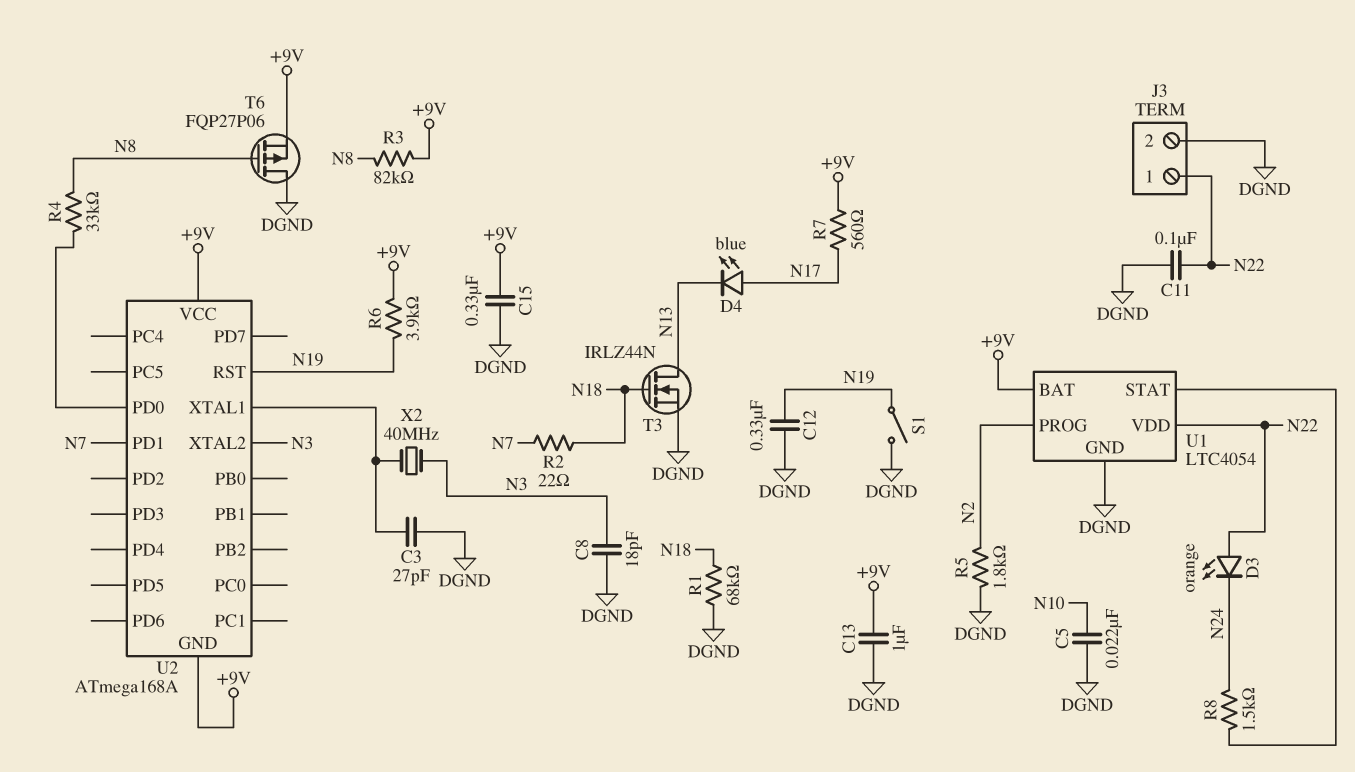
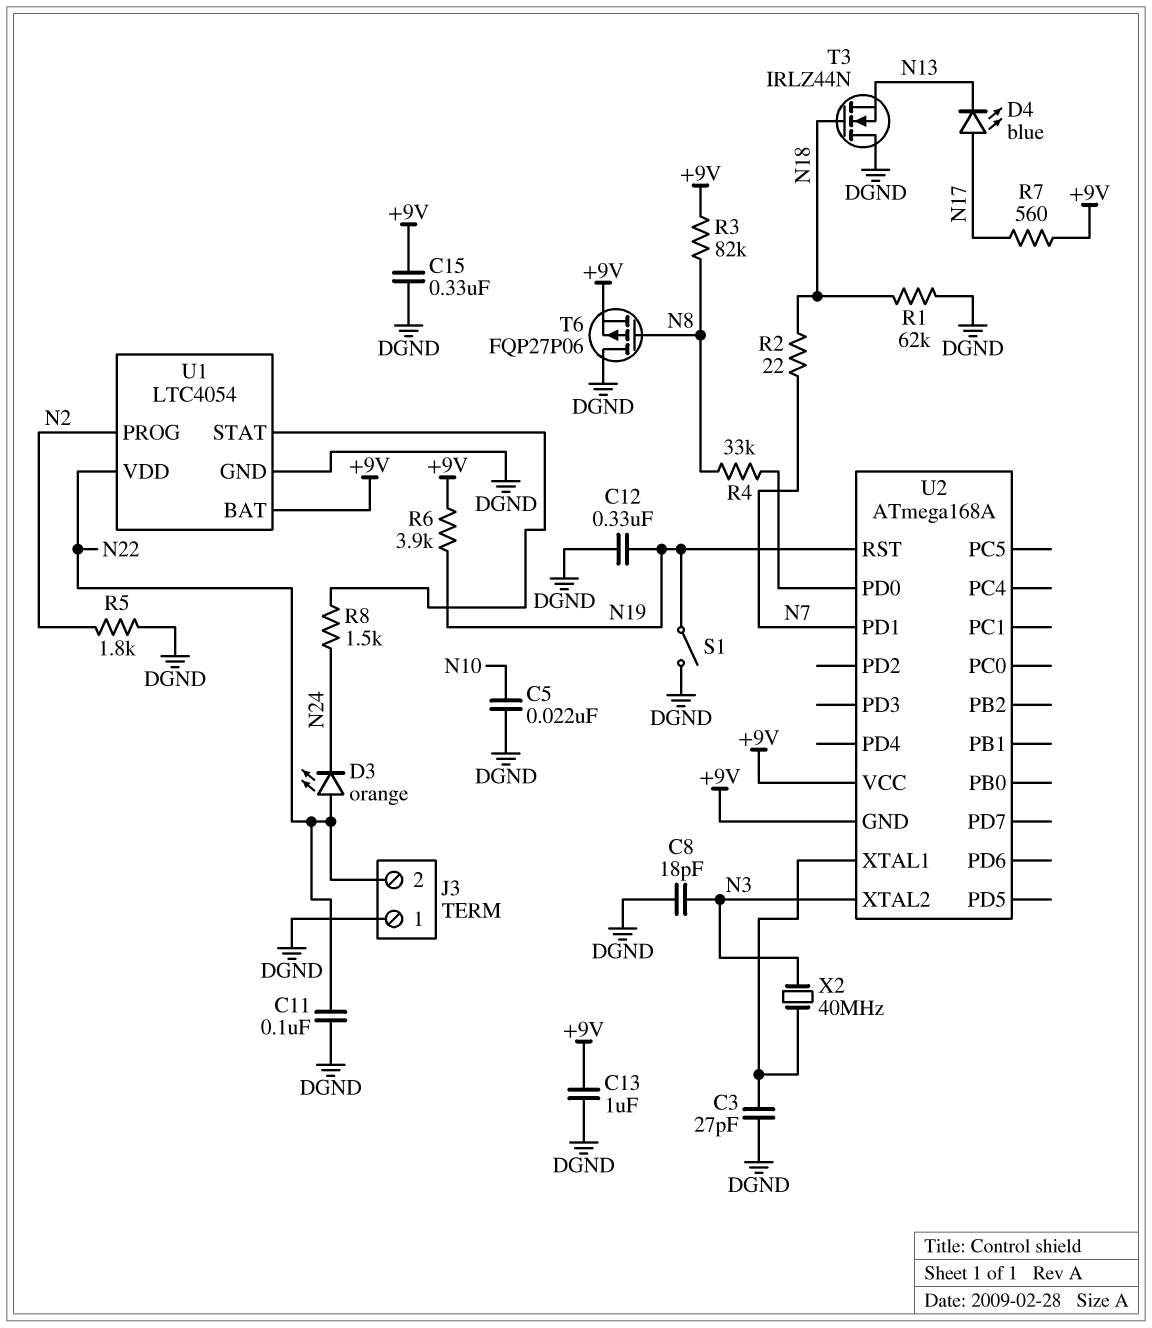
J3 pin 1: N22 -> DGND
J3 pin 2: DGND -> N22
R1: 68k (DGND, N18) -> 62k (DGND, N18)
T3: NMOS IRLZ44N (G N18, D N13, S DGND) -> NMOS IRLZ44N (G N18, D DGND, S N13)

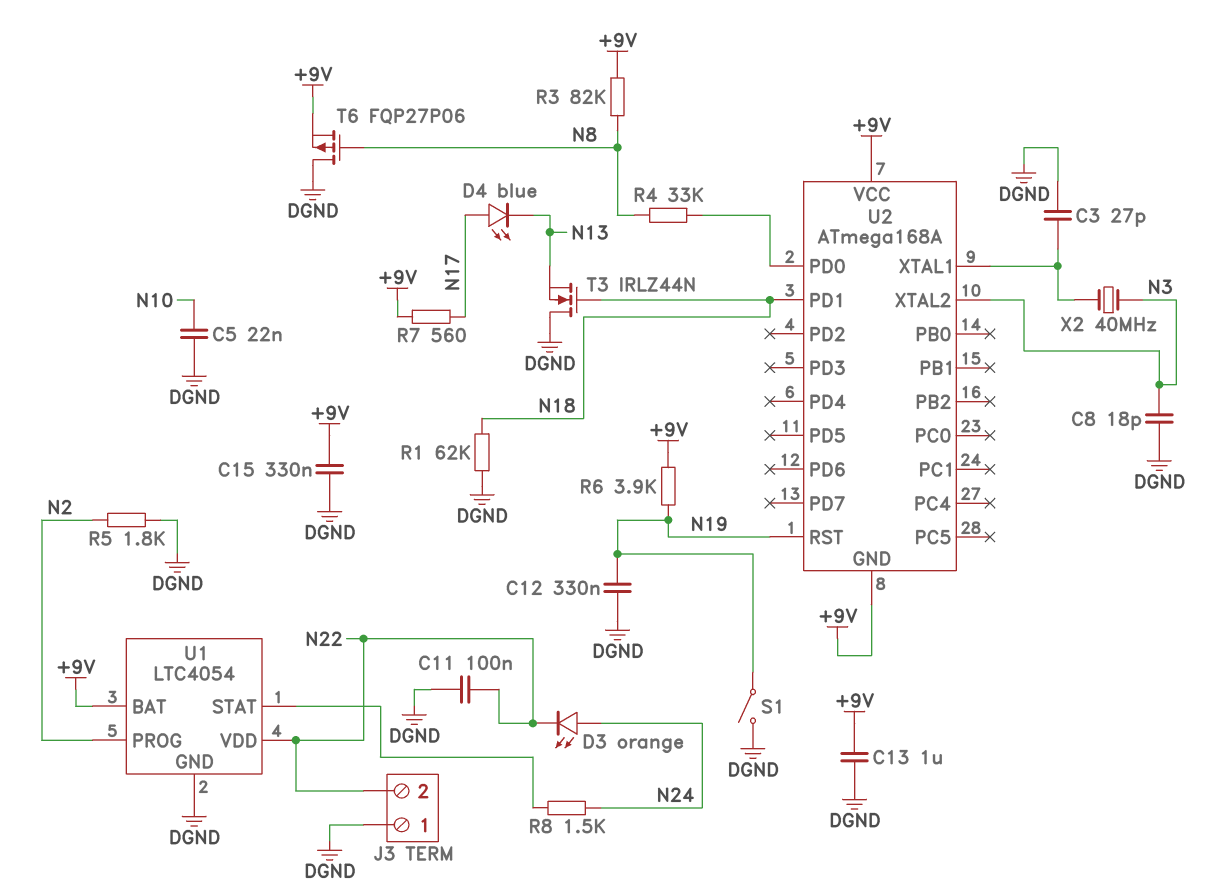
D3: LED orange (A N22, K N24) -> LED orange (A N24, K N22)
R2: 22 (N7, N18) -> none
U2 pin PD1: N7 -> N18

